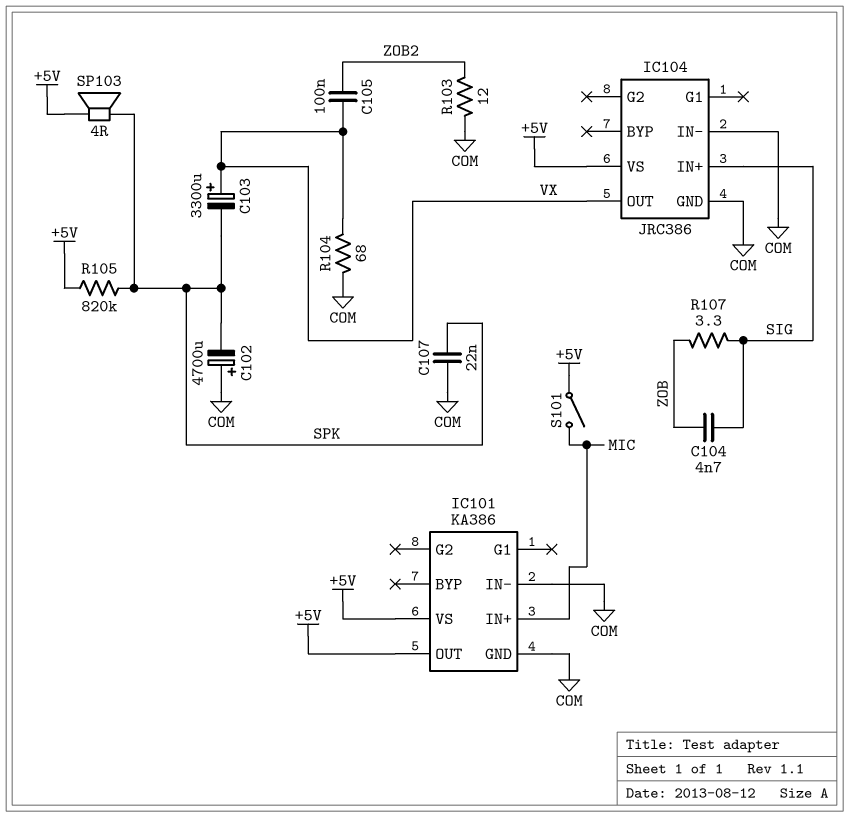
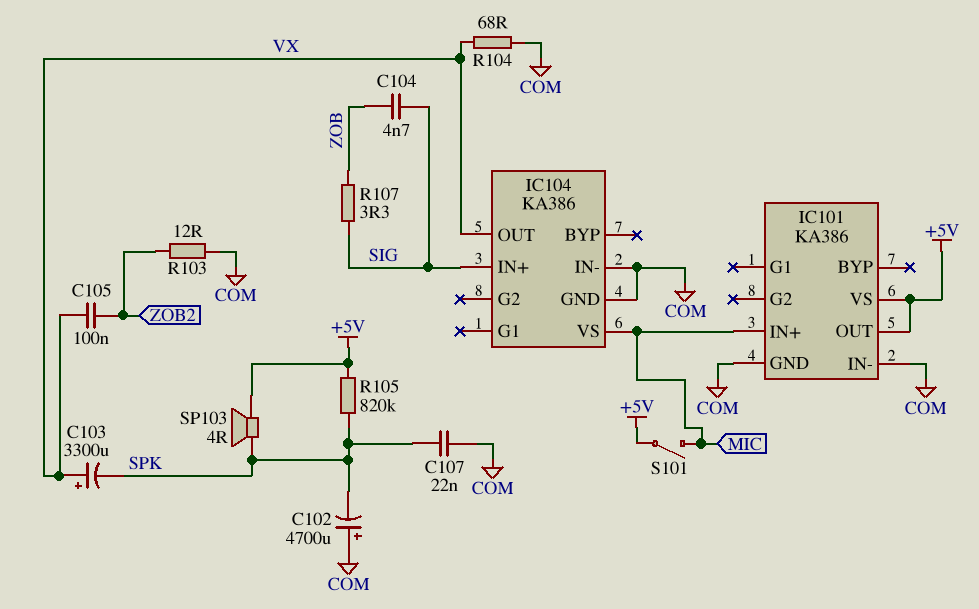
IC104: JRC386 -> KA386
IC104 pin VS: +5V -> MIC

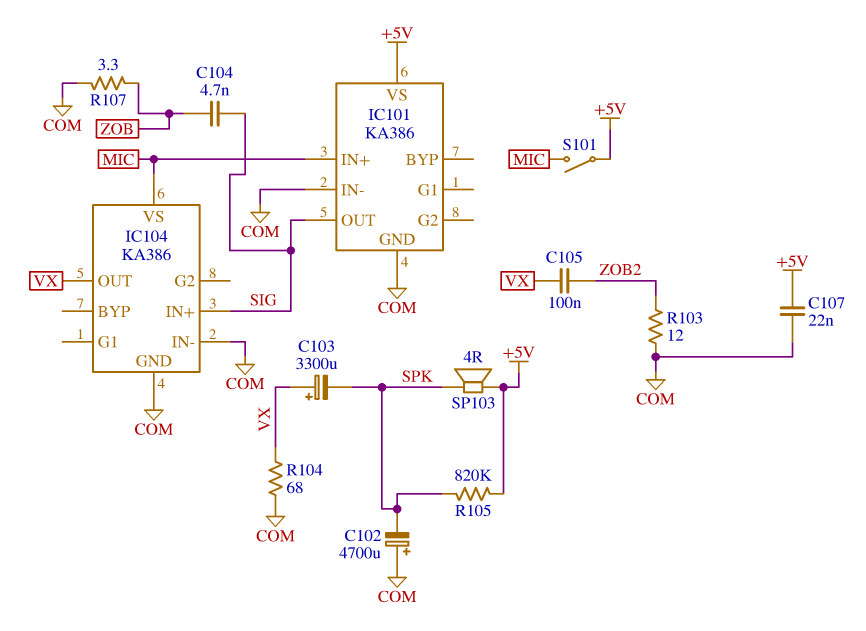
C107: 22nF (COM, SPK) -> 22nF (+5V, COM)
IC101 pin OUT: +5V -> SIG
R107: 3.3 (SIG, ZOB) -> 3.3 (COM, ZOB)

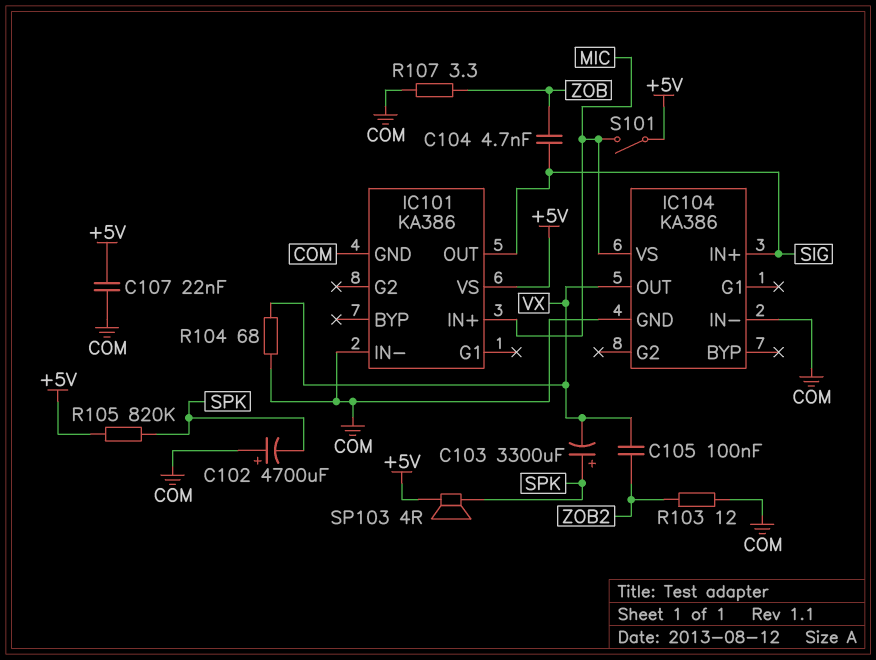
C103: 3300uF (plus VX, minus SPK) -> 3300uF (plus SPK, minus VX)

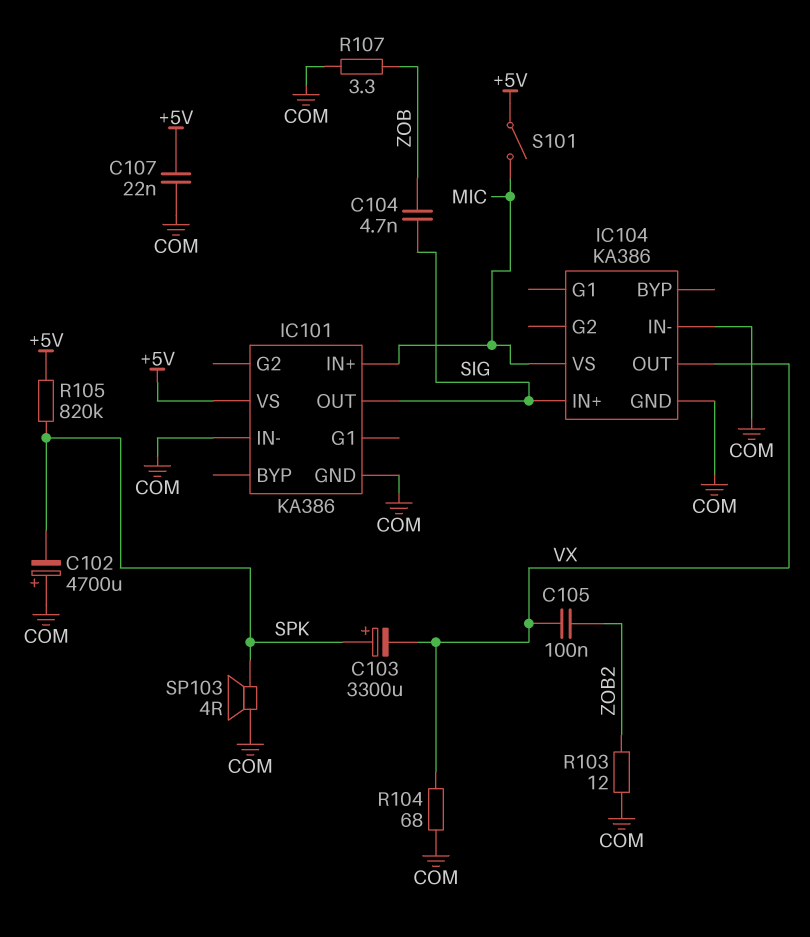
SP103: speaker 4R (+5V, SPK) -> speaker 4R (COM, SPK)

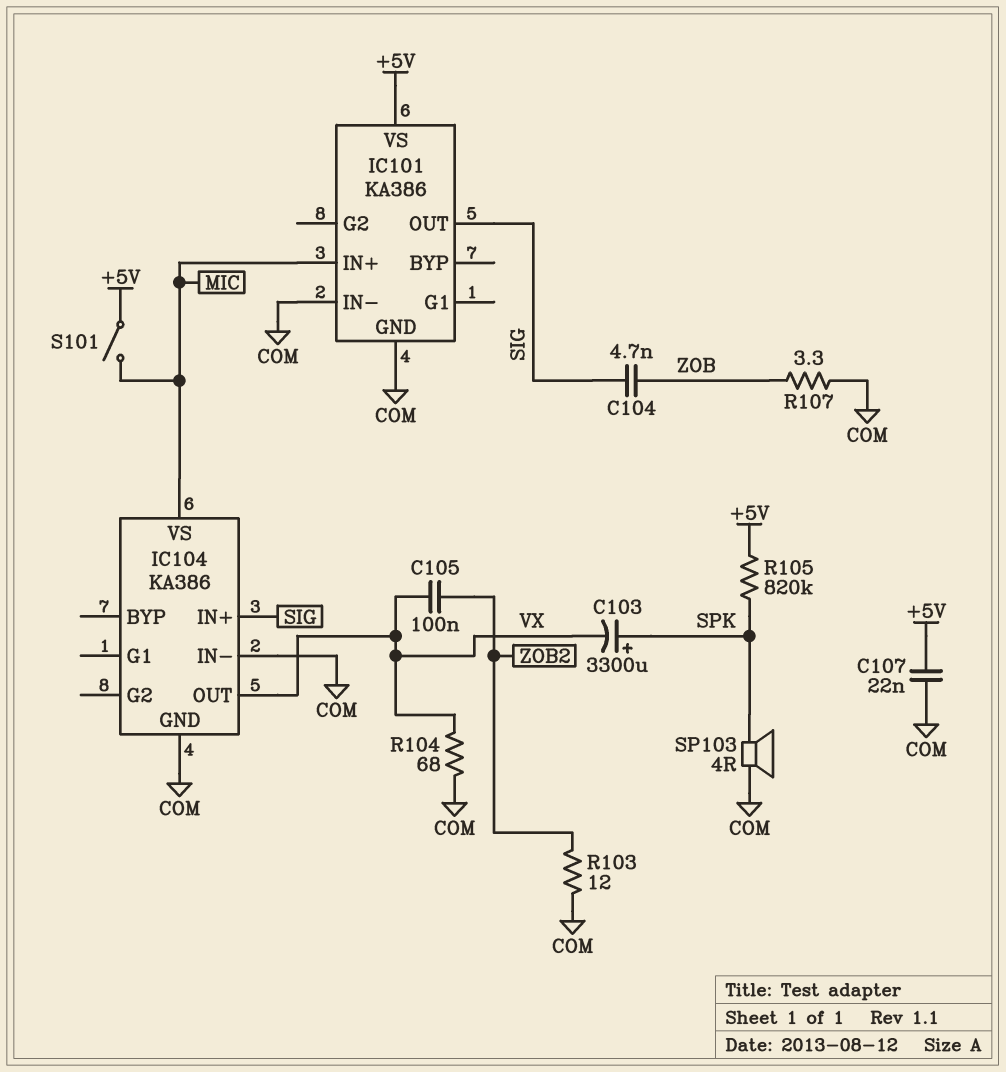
C102: 4700uF (plus COM, minus SPK) -> none

